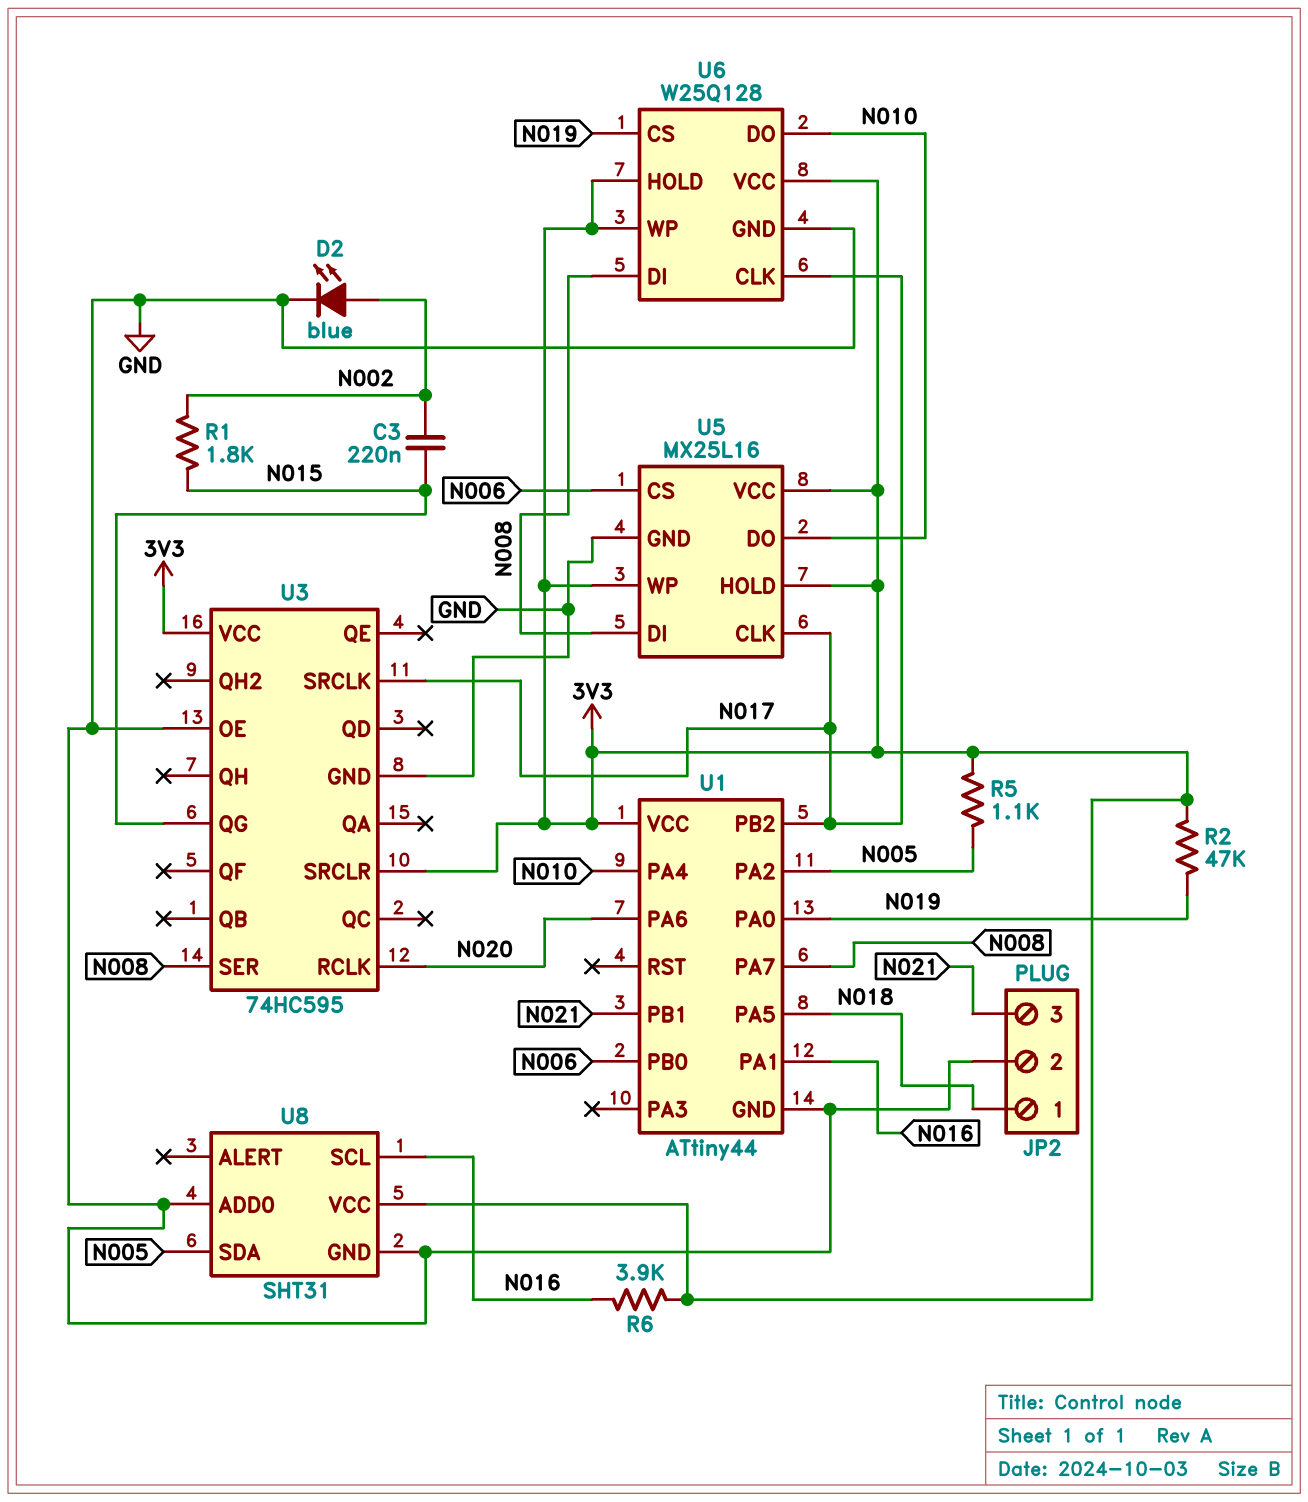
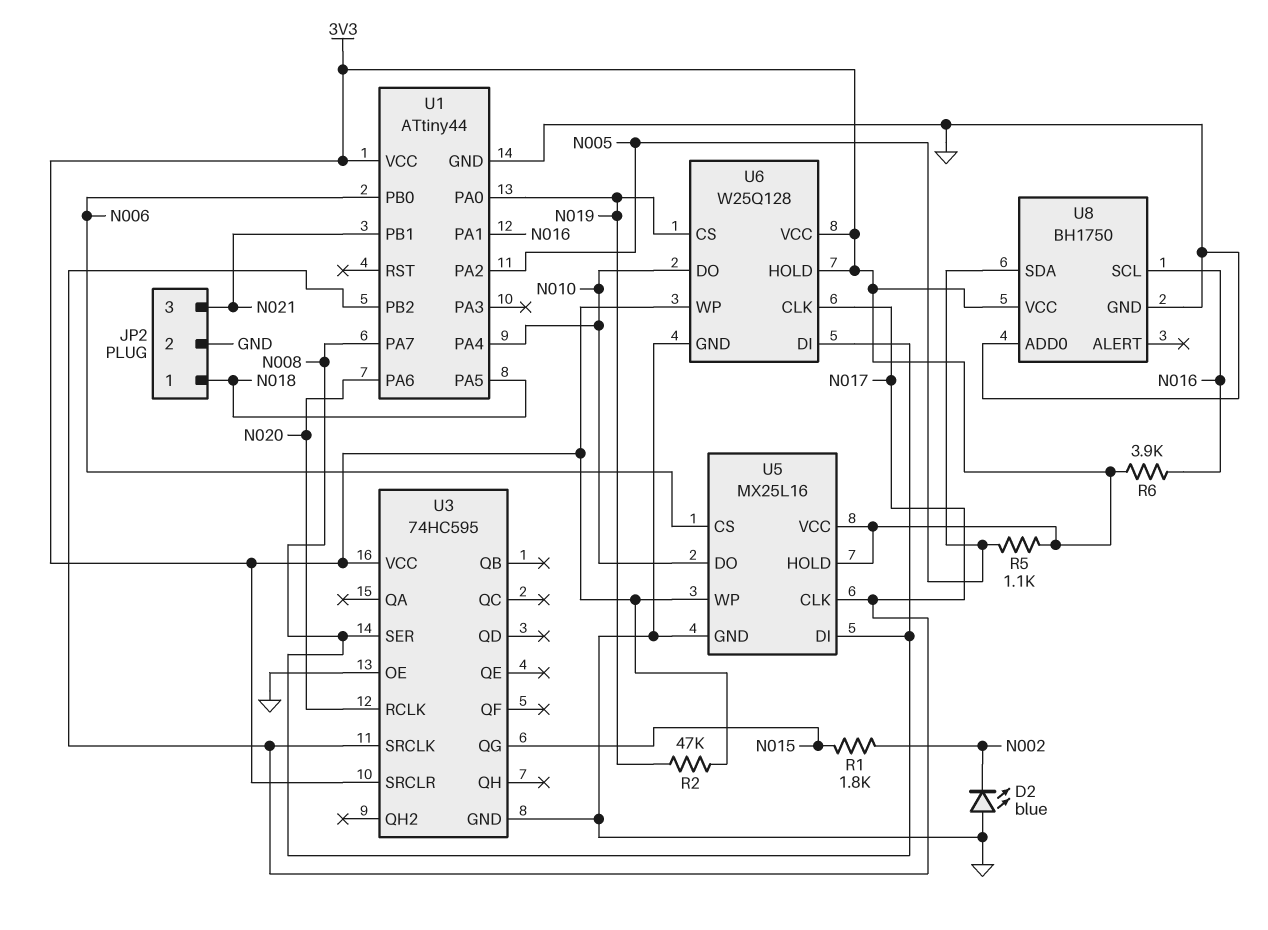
C3: 220nF (N002, N015) -> none
D2: LED blue (A N002, K GND) -> LED blue (A GND, K N002)
U8: SHT31 -> BH1750

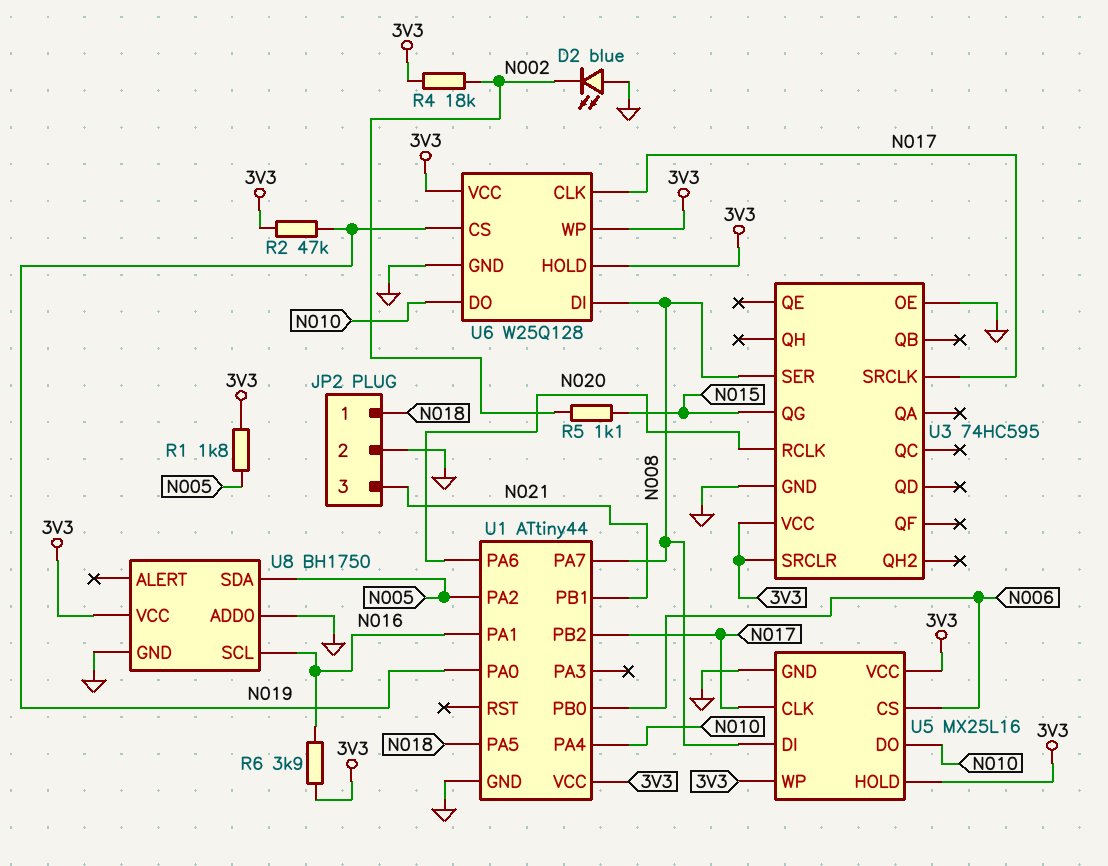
R1: 1.8k (N002, N015) -> 1.8k (3V3, N005)
R4: none -> 18k (3V3, N002)
R5: 1.1k (3V3, N005) -> 1.1k (N002, N015)

